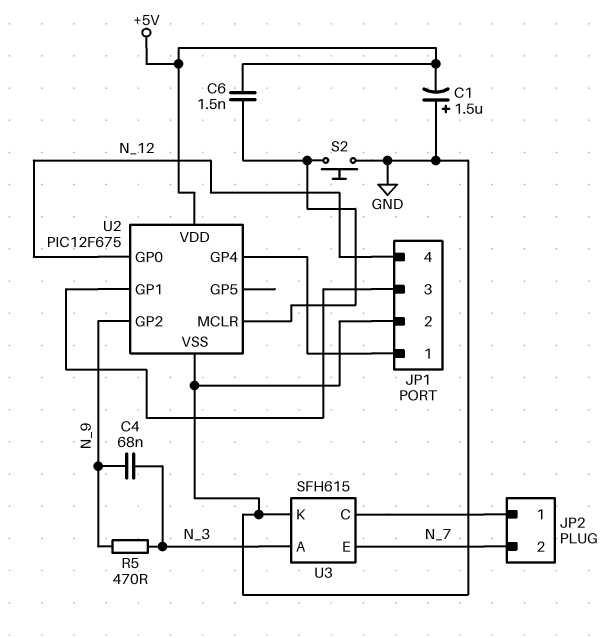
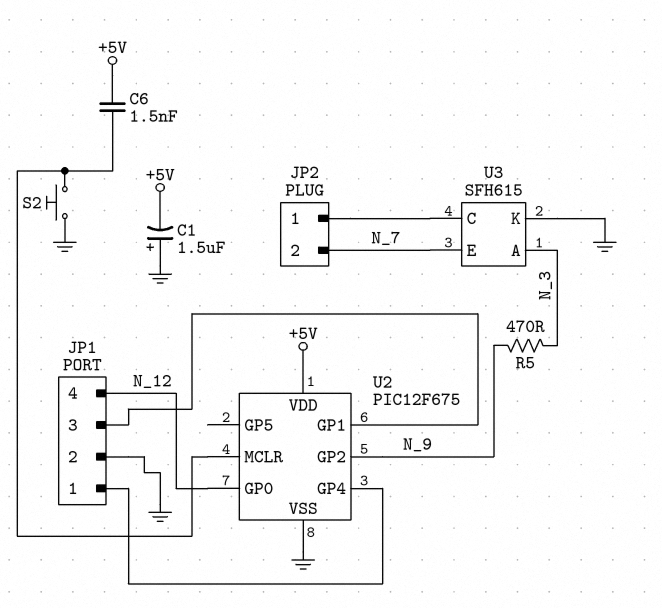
C4: 68nF (N_3, N_9) -> none

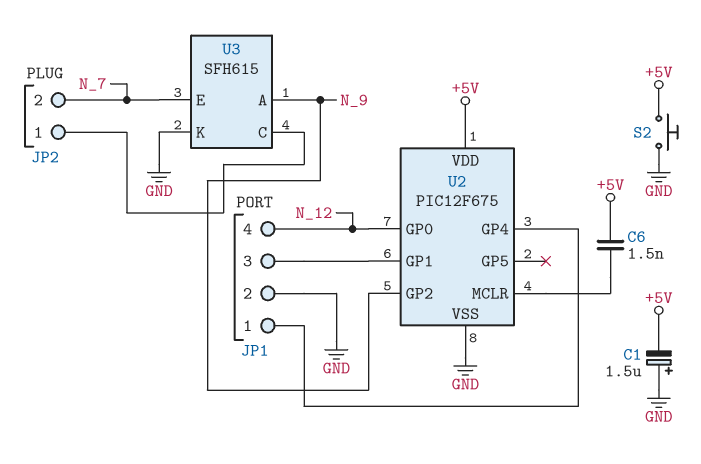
R5: 470 (N_3, N_9) -> none
S2: button (GND, U2/MCLR) -> button (+5V, GND)
U3 pin A: N_3 -> N_9

